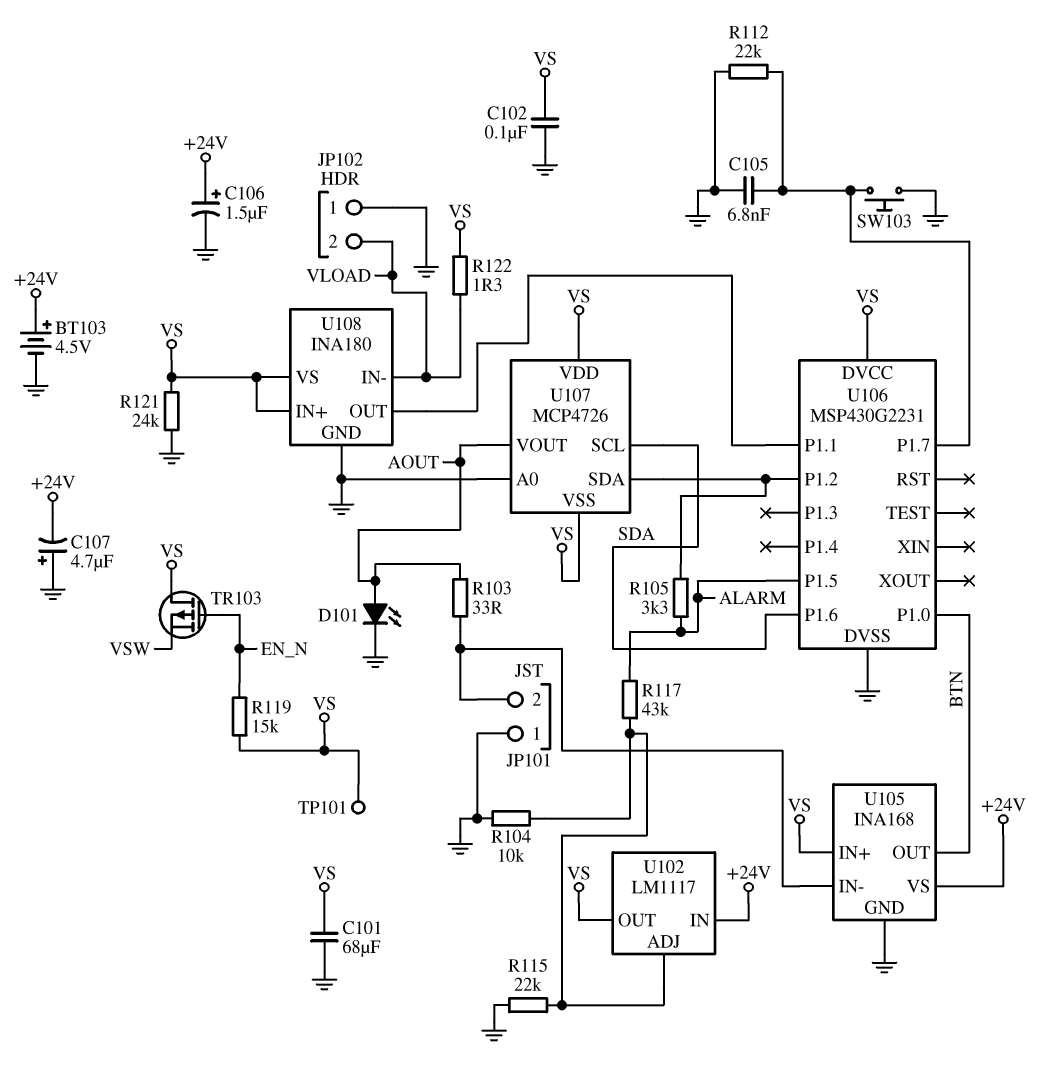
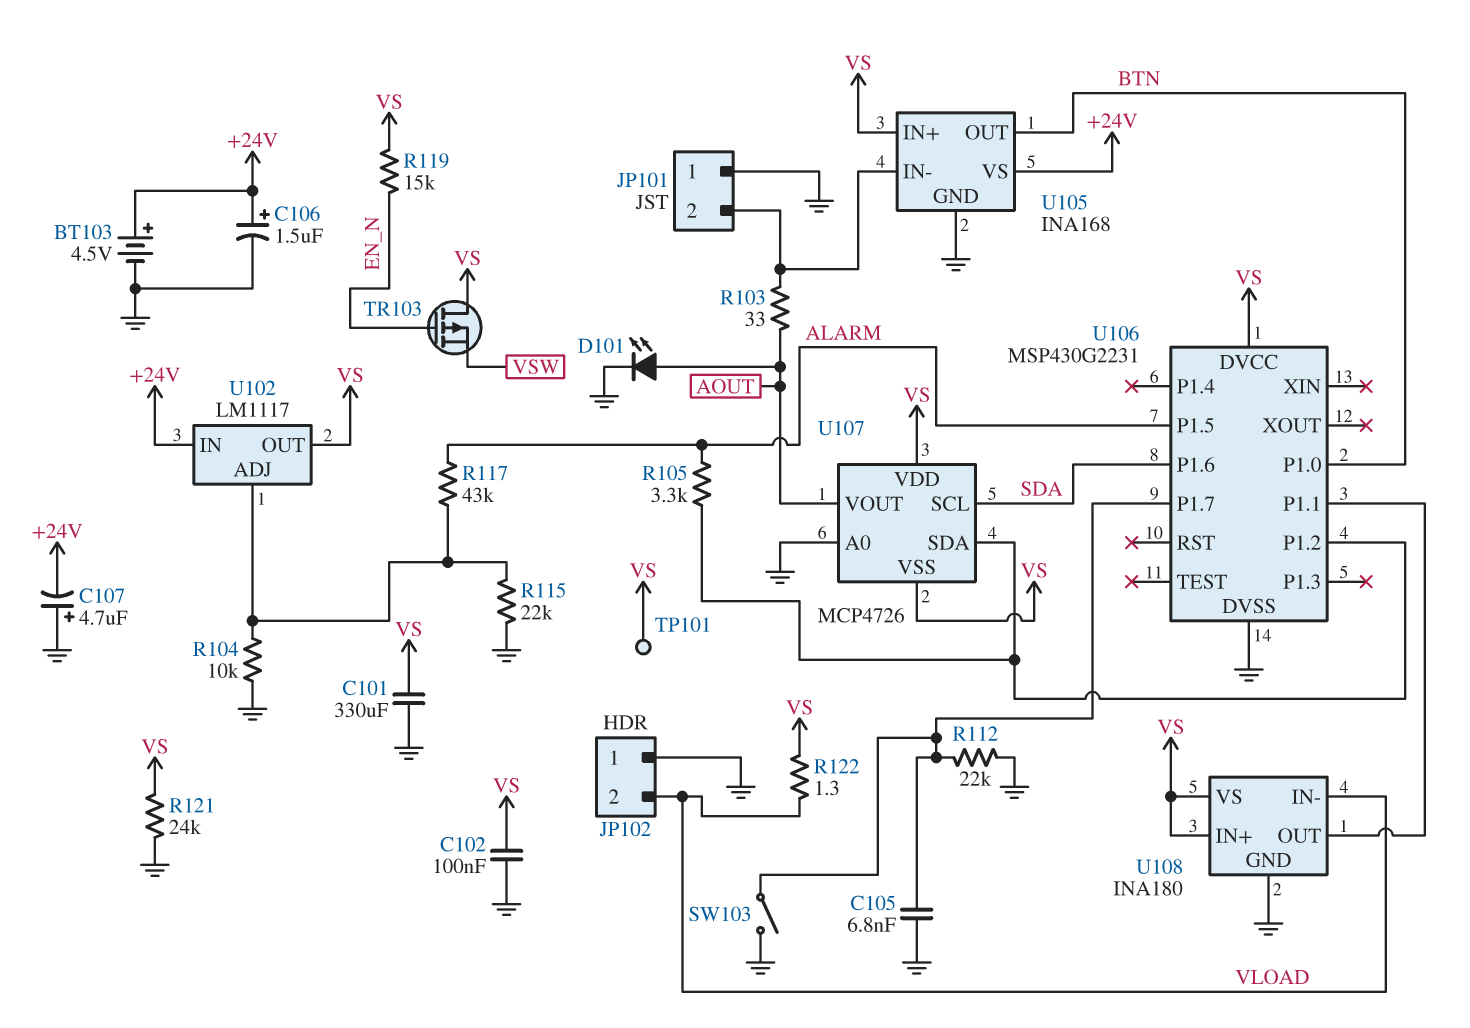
C101: 68uF (GND, VS) -> 330uF (GND, VS)
SW103: button (GND, U106/P1.7) -> switch (GND, U106/P1.7)

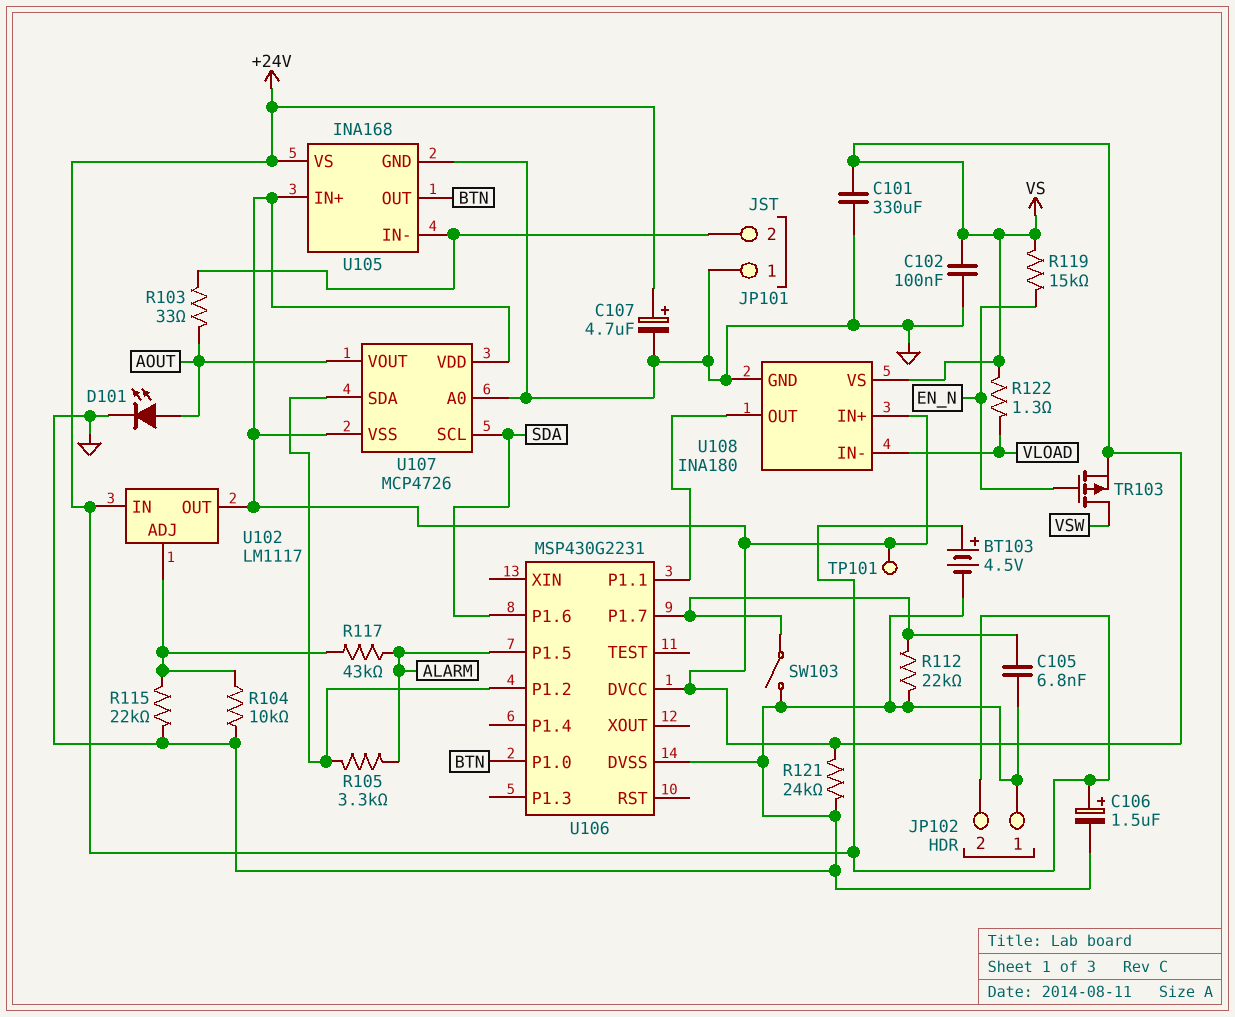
C107: 4.7uF (plus GND, minus +24V) -> 4.7uF (plus +24V, minus GND)
JP102 pin 2: VLOAD -> +24V
TR103: PMOS (G EN_N, D VS, S VSW) -> PMOS (G EN_N, D VSW, S VS)

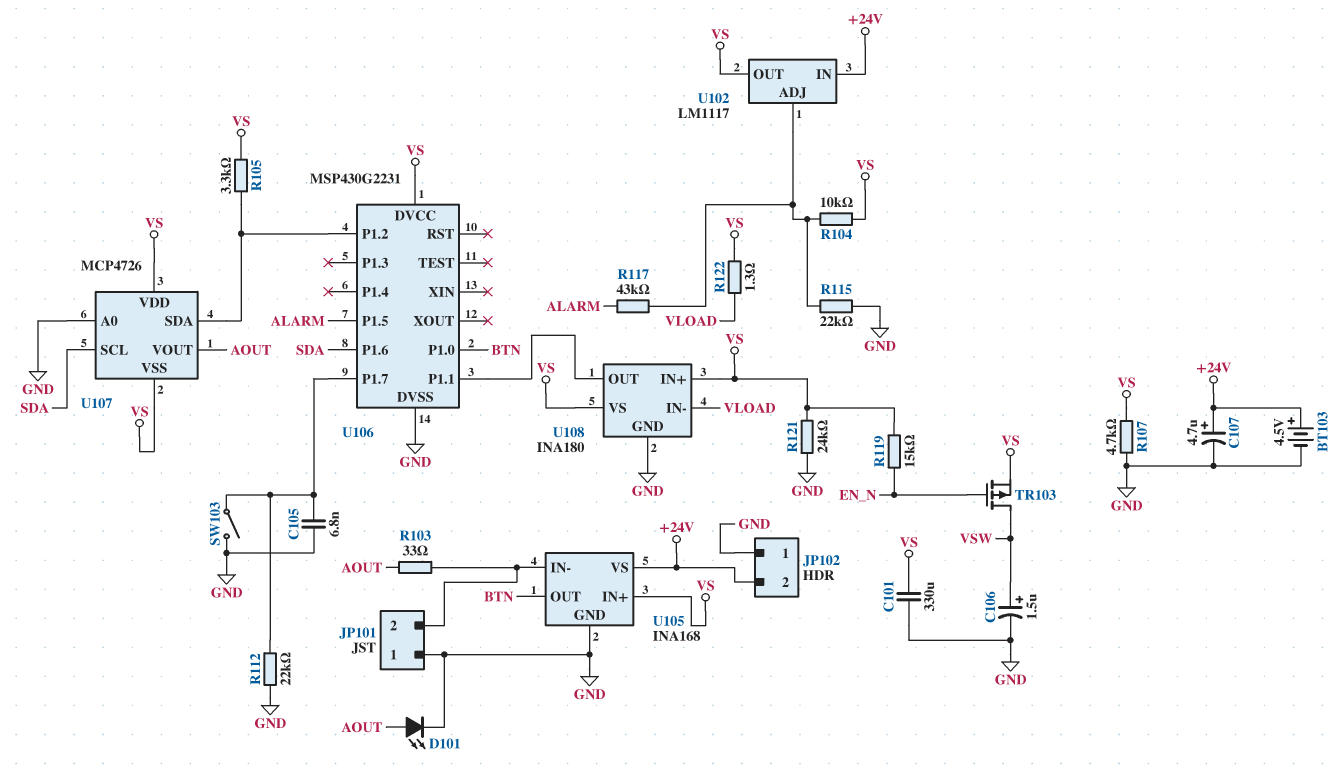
C102: 100nF (GND, VS) -> none
C106: 1.5uF (plus +24V, minus GND) -> 1.5uF (plus VSW, minus GND)
R104: 10k (GND, U102/ADJ) -> 10k (U102/ADJ, VS)
R105: 3.3k (ALARM, U106/P1.2) -> 3.3k (U106/P1.2, VS)
R107: none -> 4.7k (GND, VS)
TP101: test point (VS) -> none

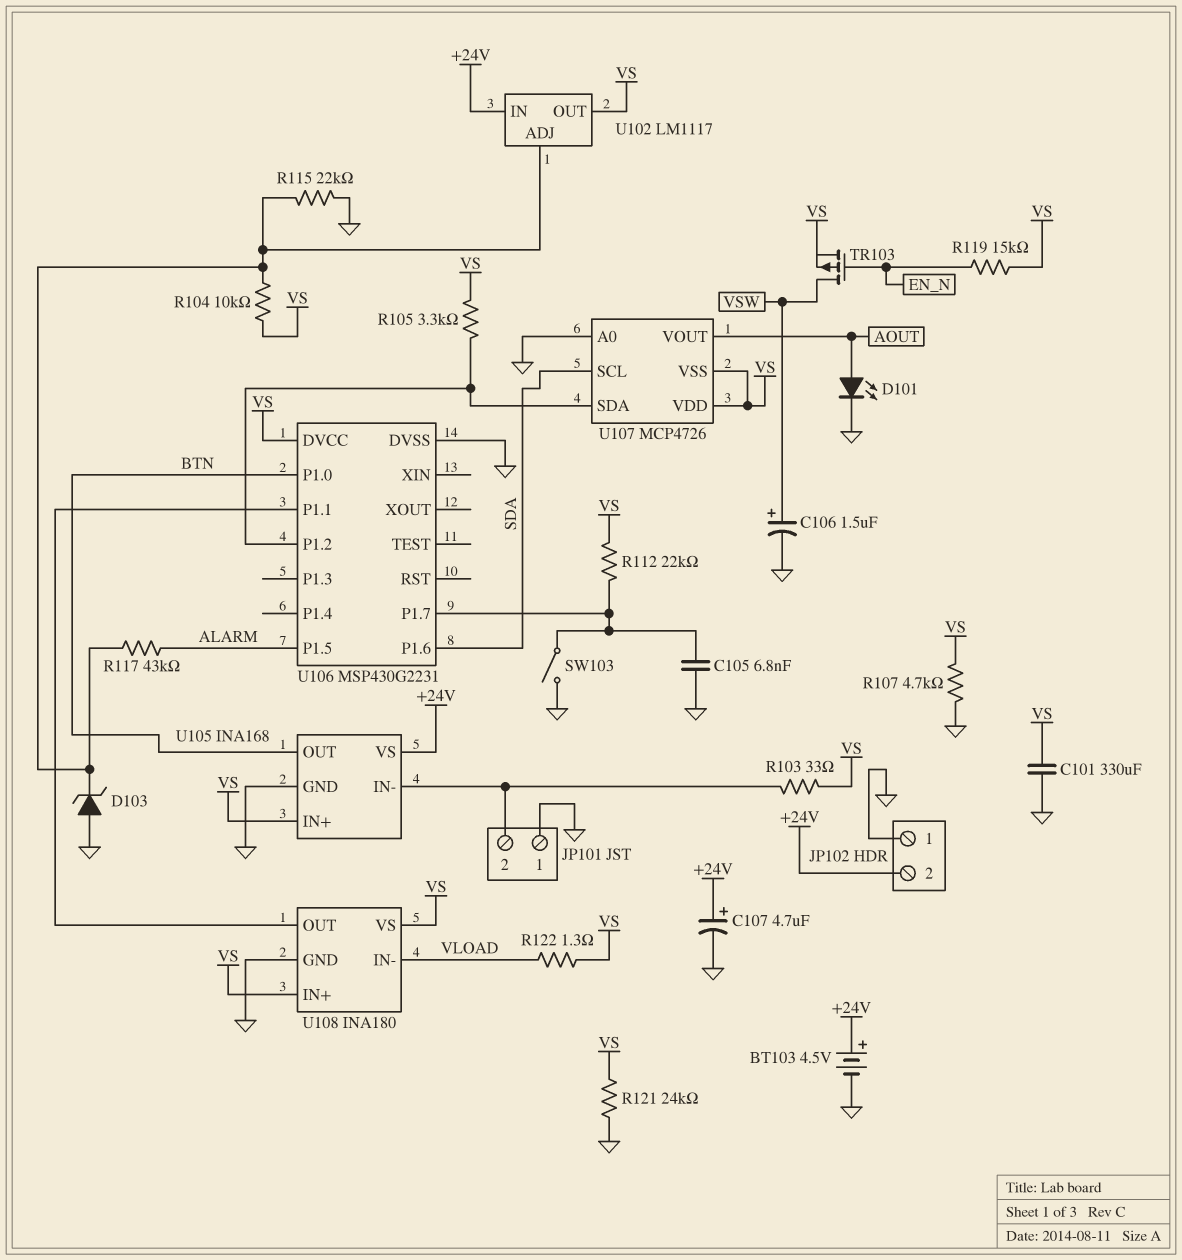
D103: none -> zener (A GND, K U102/ADJ)
R103: 33 (AOUT, JP101/2) -> 33 (JP101/2, VS)
R112: 22k (GND, U106/P1.7) -> 22k (U106/P1.7, VS)

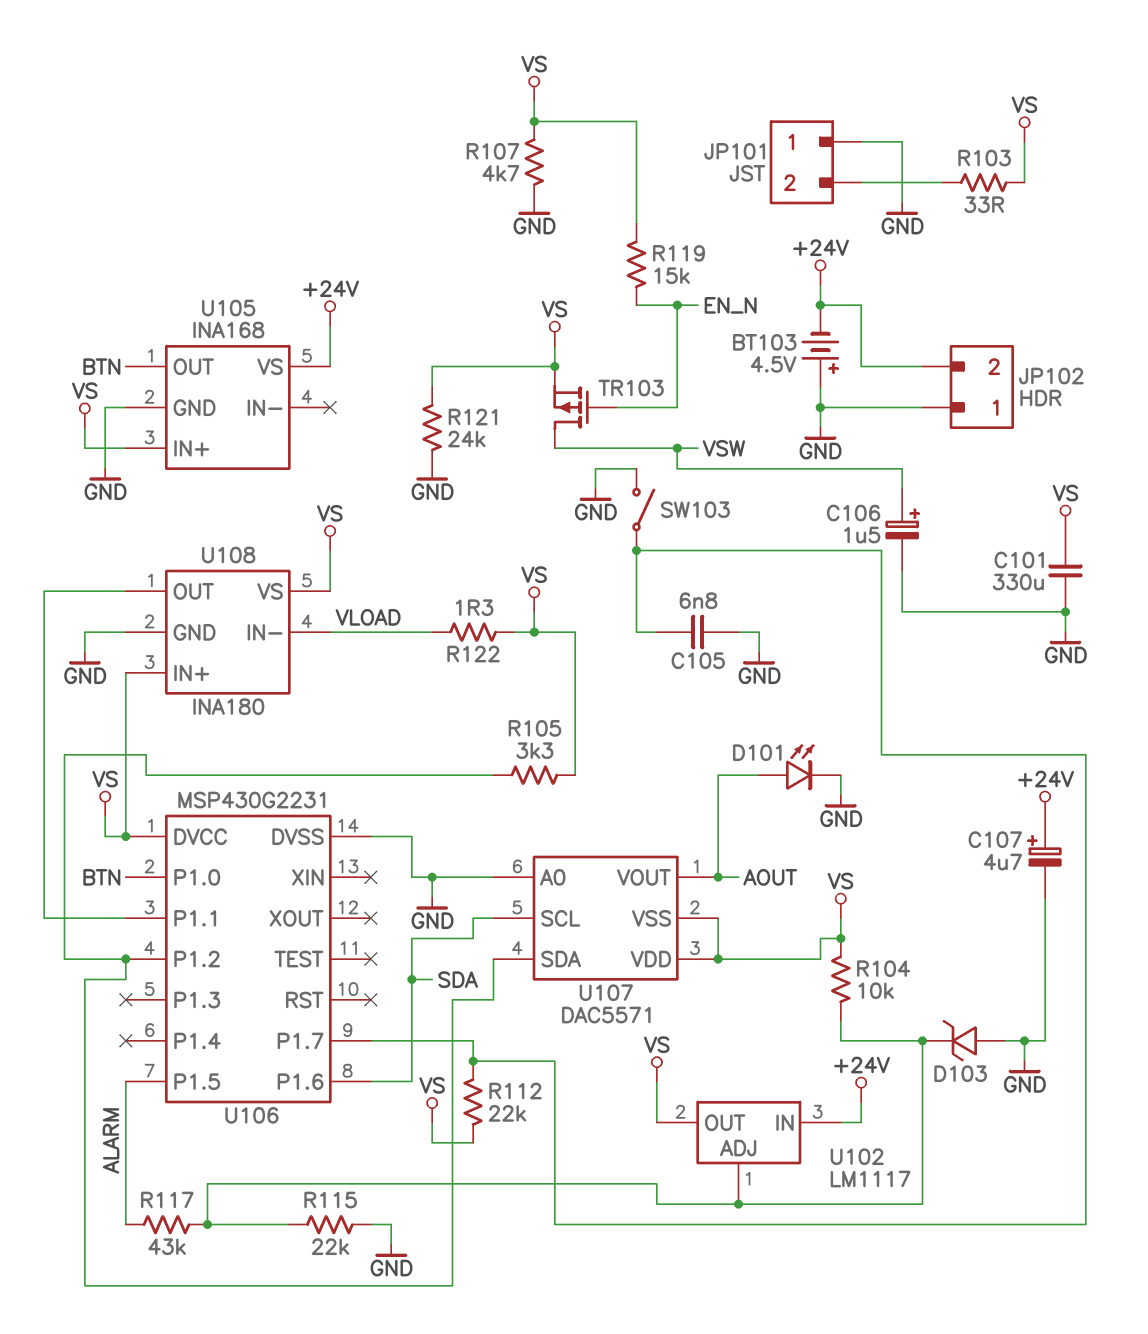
BT103: 4.5V (plus +24V, minus GND) -> 4.5V (plus GND, minus +24V)
U105 pin IN-: JP101/2 -> none
U107: MCP4726 -> DAC5571

